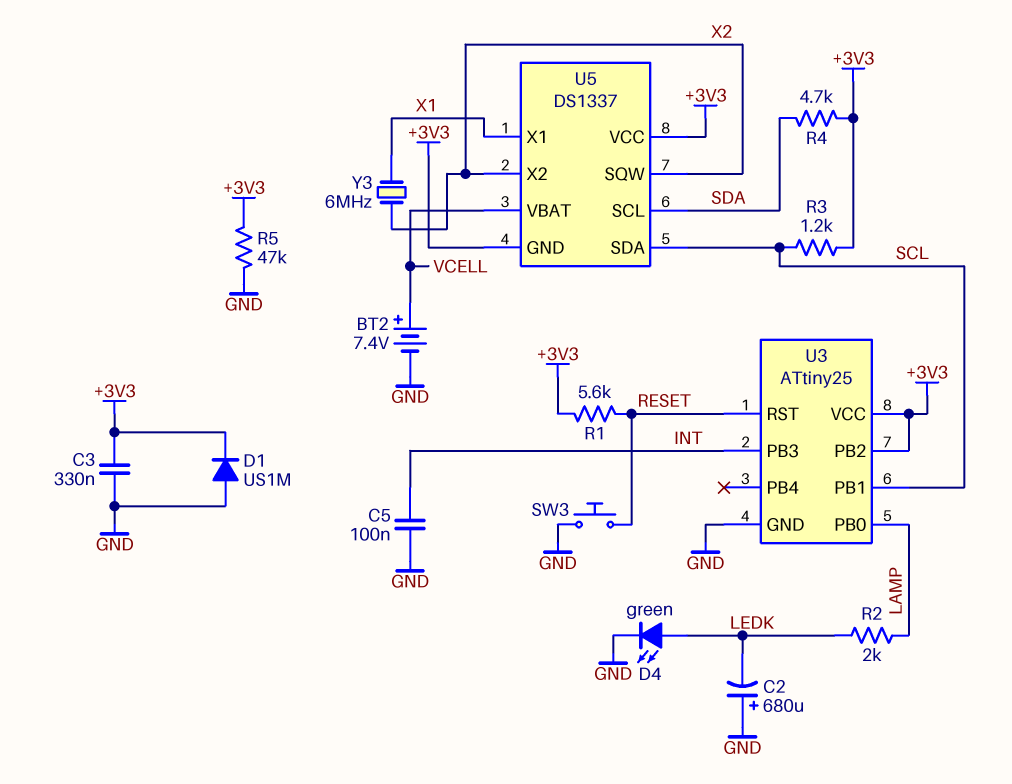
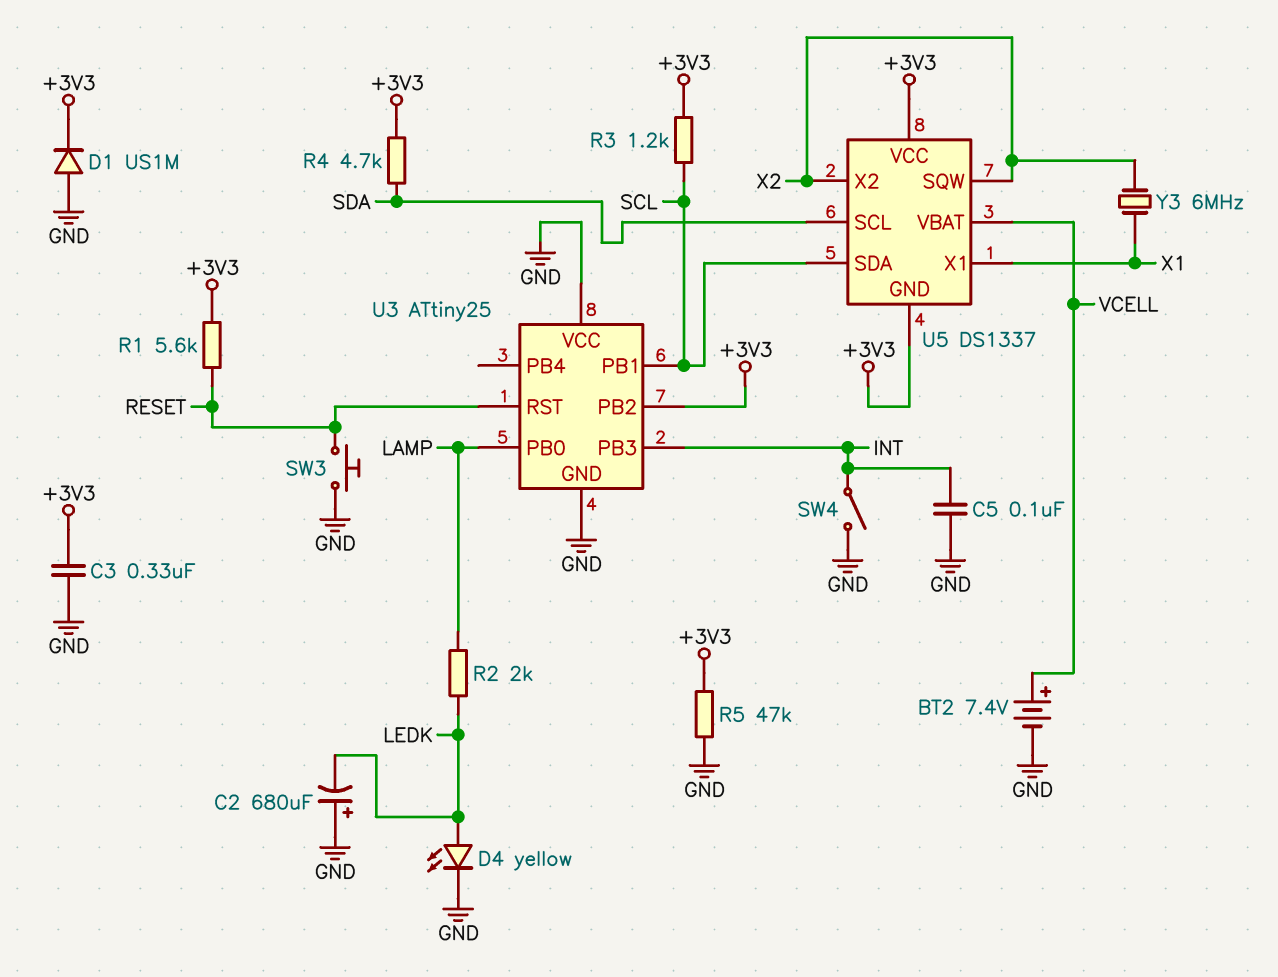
D4: LED green (A LEDK, K GND) -> LED yellow (A LEDK, K GND)
SW4: none -> switch (GND, INT)
U3 pin VCC: +3V3 -> GND

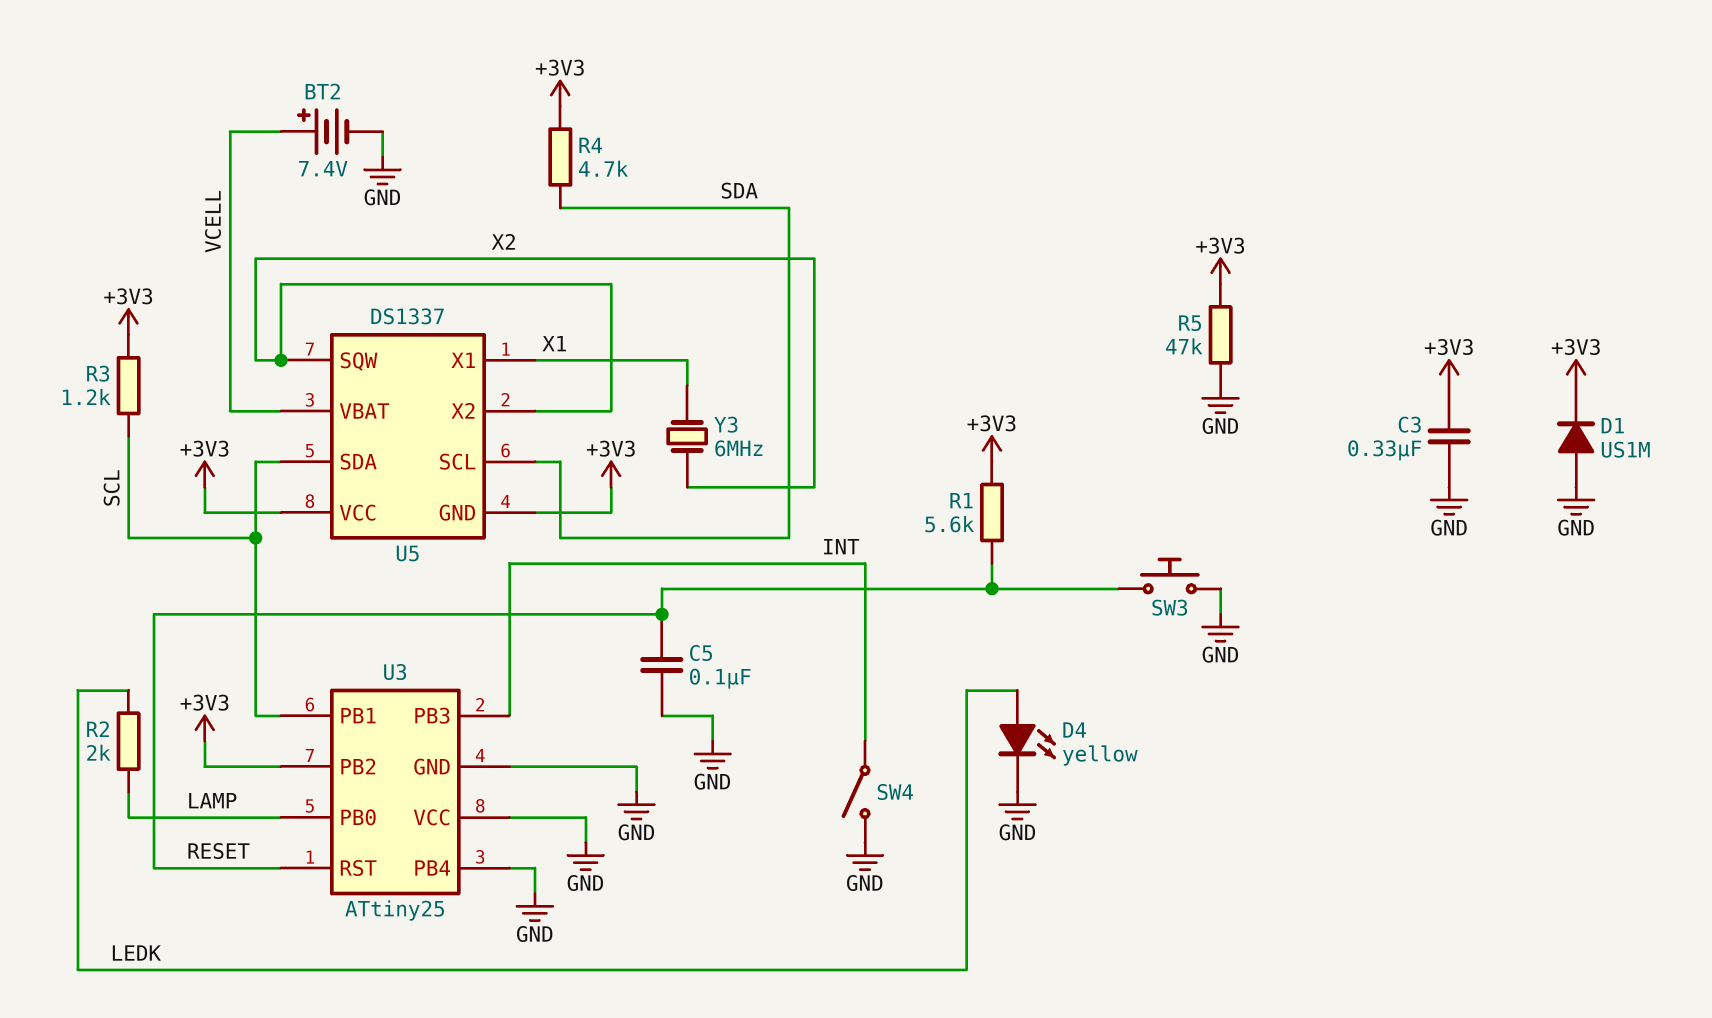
C2: 680uF (plus GND, minus LEDK) -> none
C5: 100nF (GND, INT) -> 100nF (GND, RESET)
U3 pin PB4: none -> GND

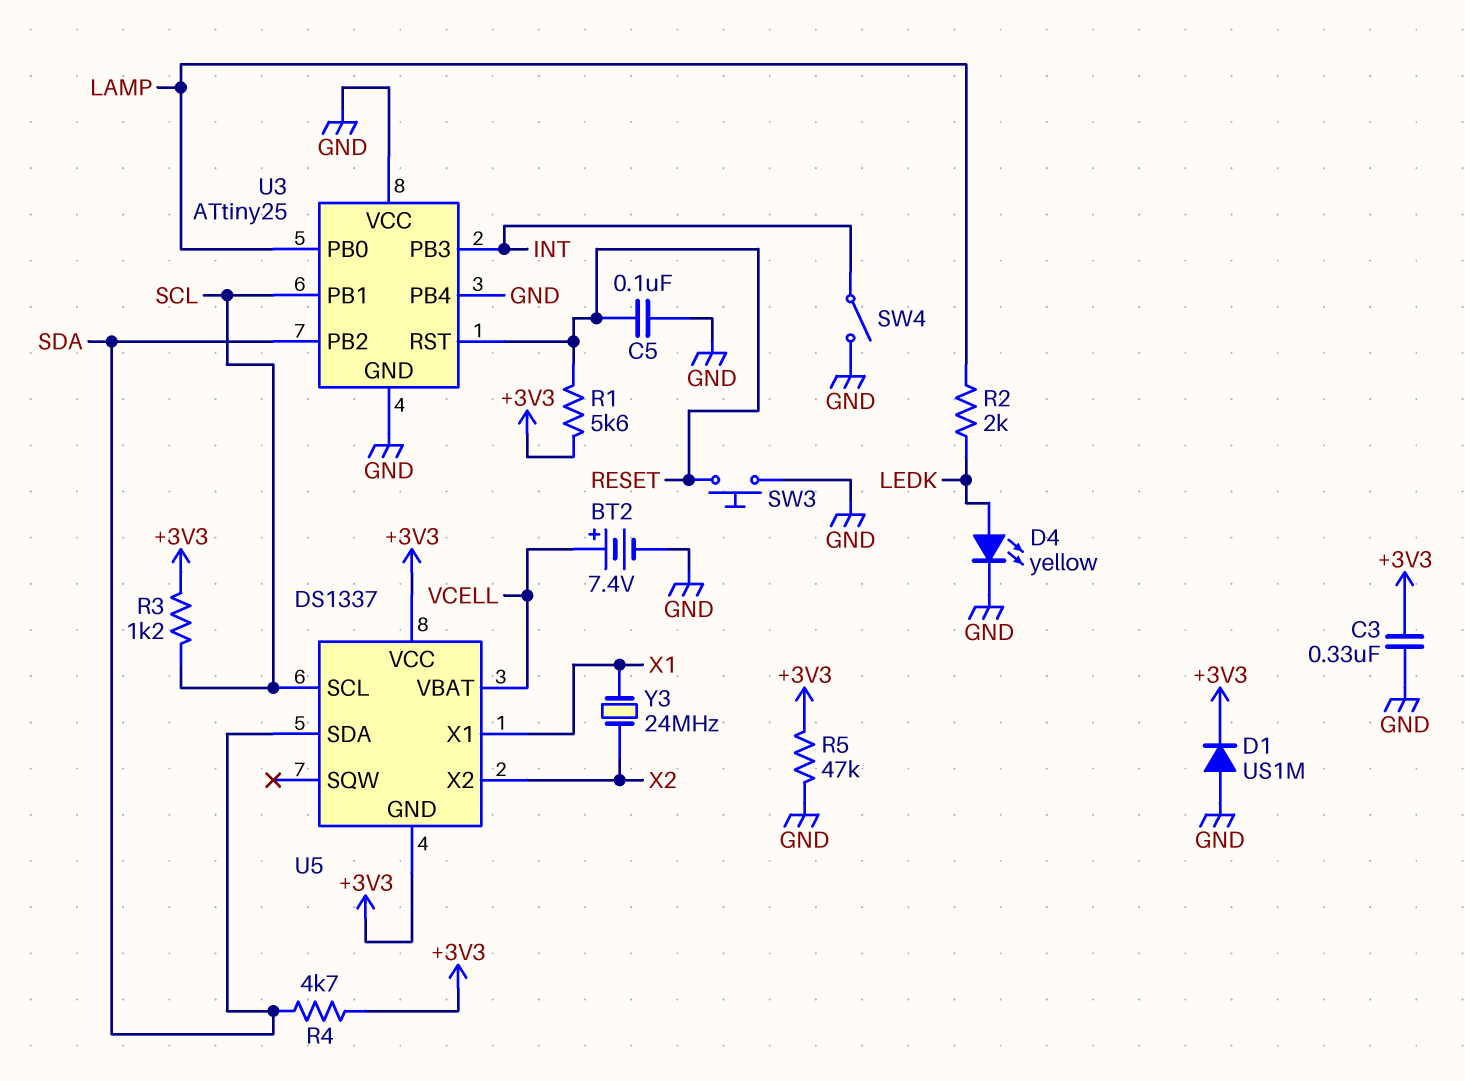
U3 pin PB2: +3V3 -> SDA
U5 pin SCL: SDA -> SCL
U5 pin SDA: SCL -> SDA
U5 pin SQW: X2 -> none
Y3: 6MHz (X1, X2) -> 24MHz (X1, X2)

